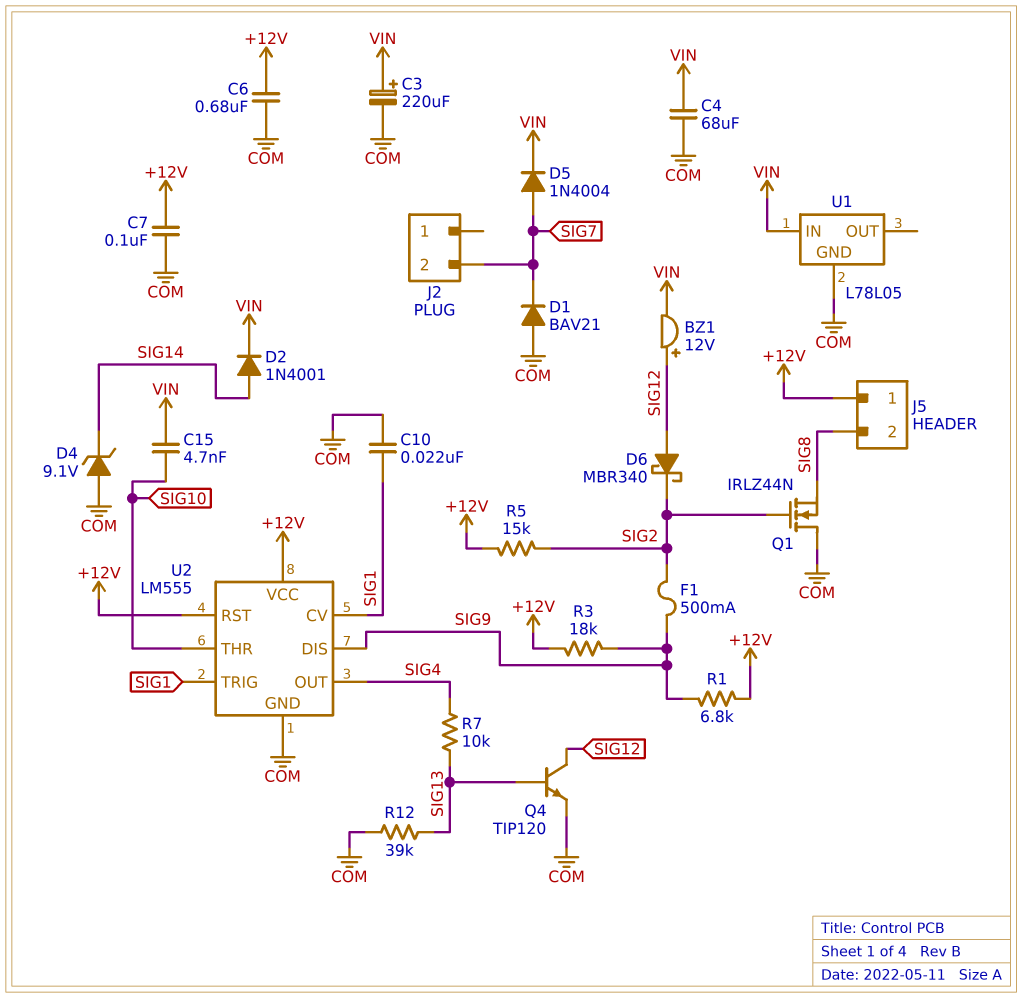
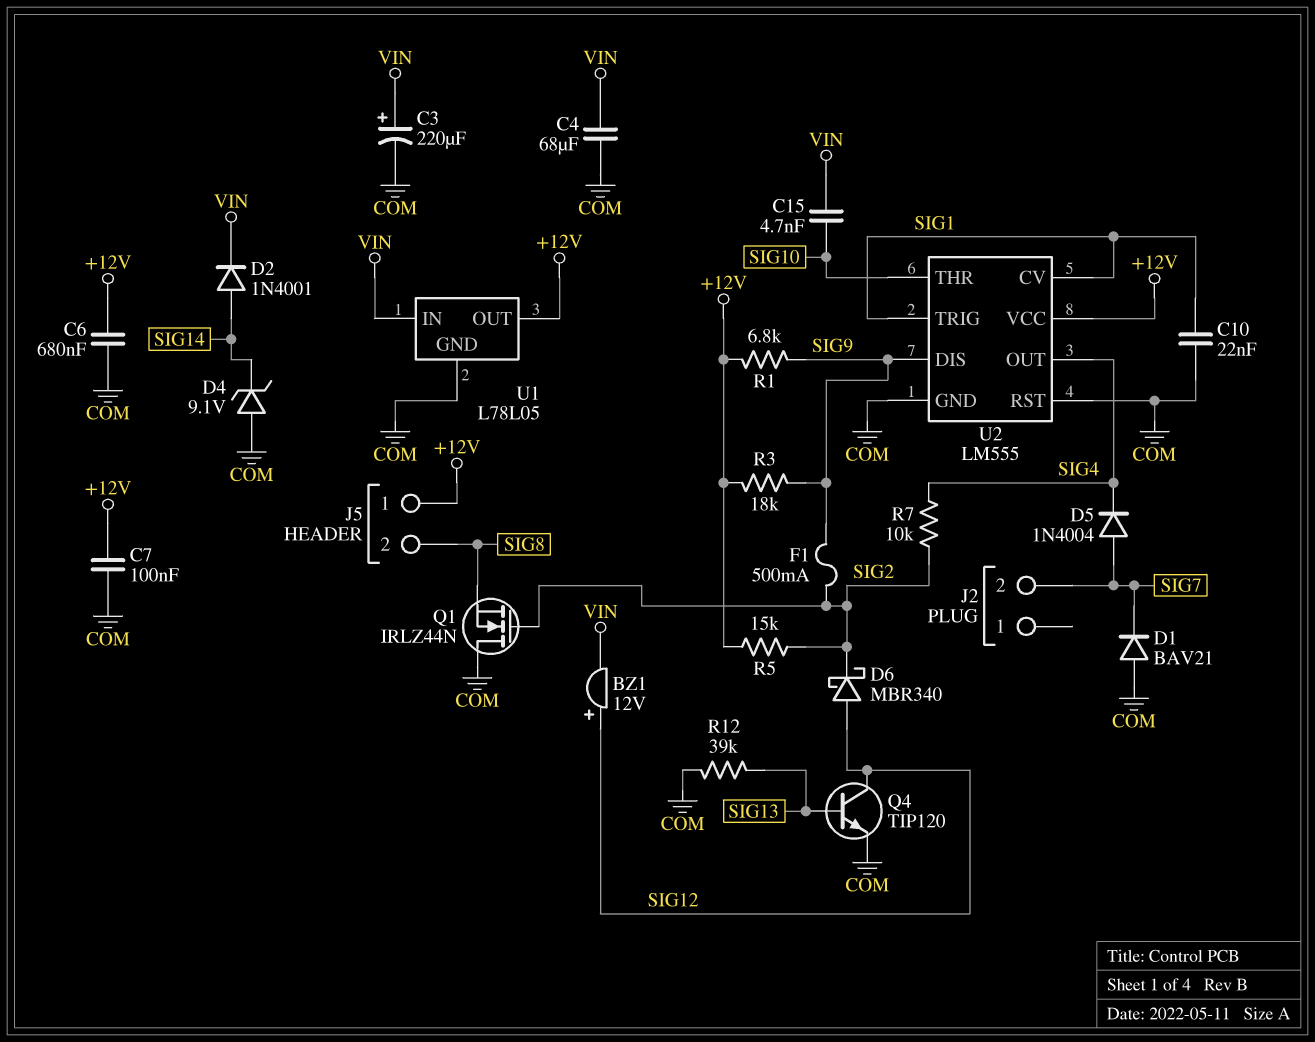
D5: diode 1N4004 (A SIG7, K VIN) -> diode 1N4004 (A SIG7, K SIG4)
R7: 10k (SIG4, SIG13) -> 10k (SIG2, SIG4)
U1 pin OUT: none -> +12V
U2 pin RST: +12V -> COM

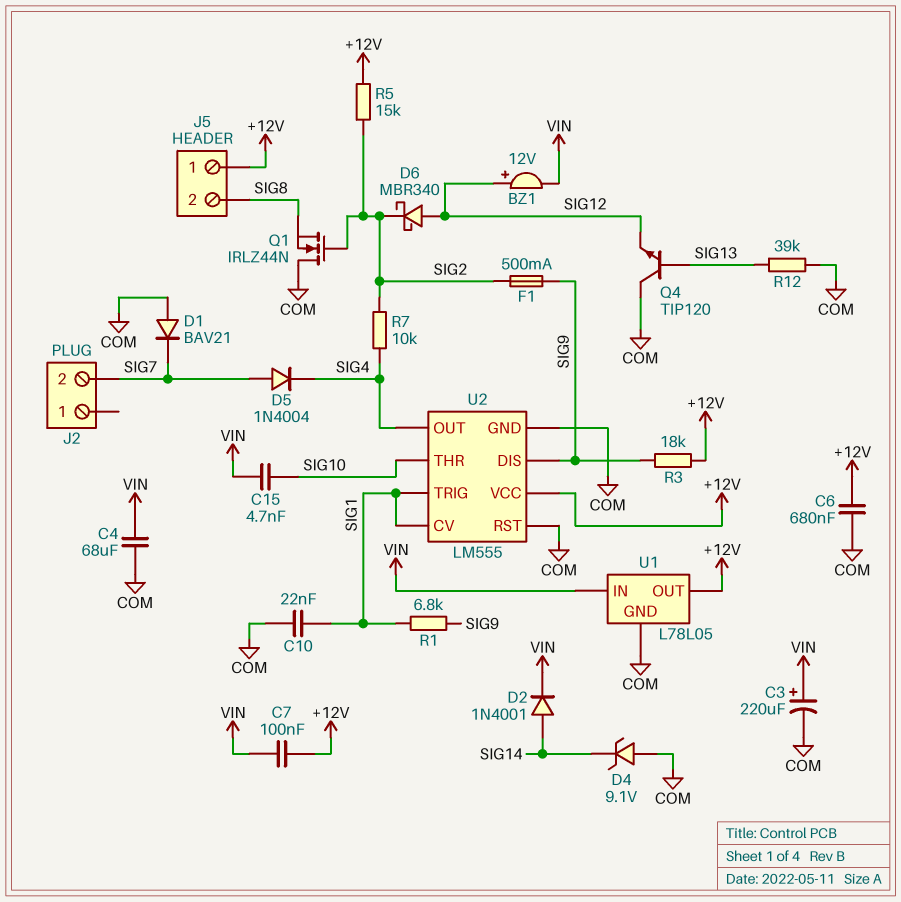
C7: 100nF (+12V, COM) -> 100nF (+12V, VIN)
Q4: NPN TIP120 (B SIG13, C SIG12, E COM) -> NPN TIP120 (B SIG13, C COM, E SIG12)
R1: 6.8k (+12V, SIG9) -> 6.8k (SIG1, SIG9)

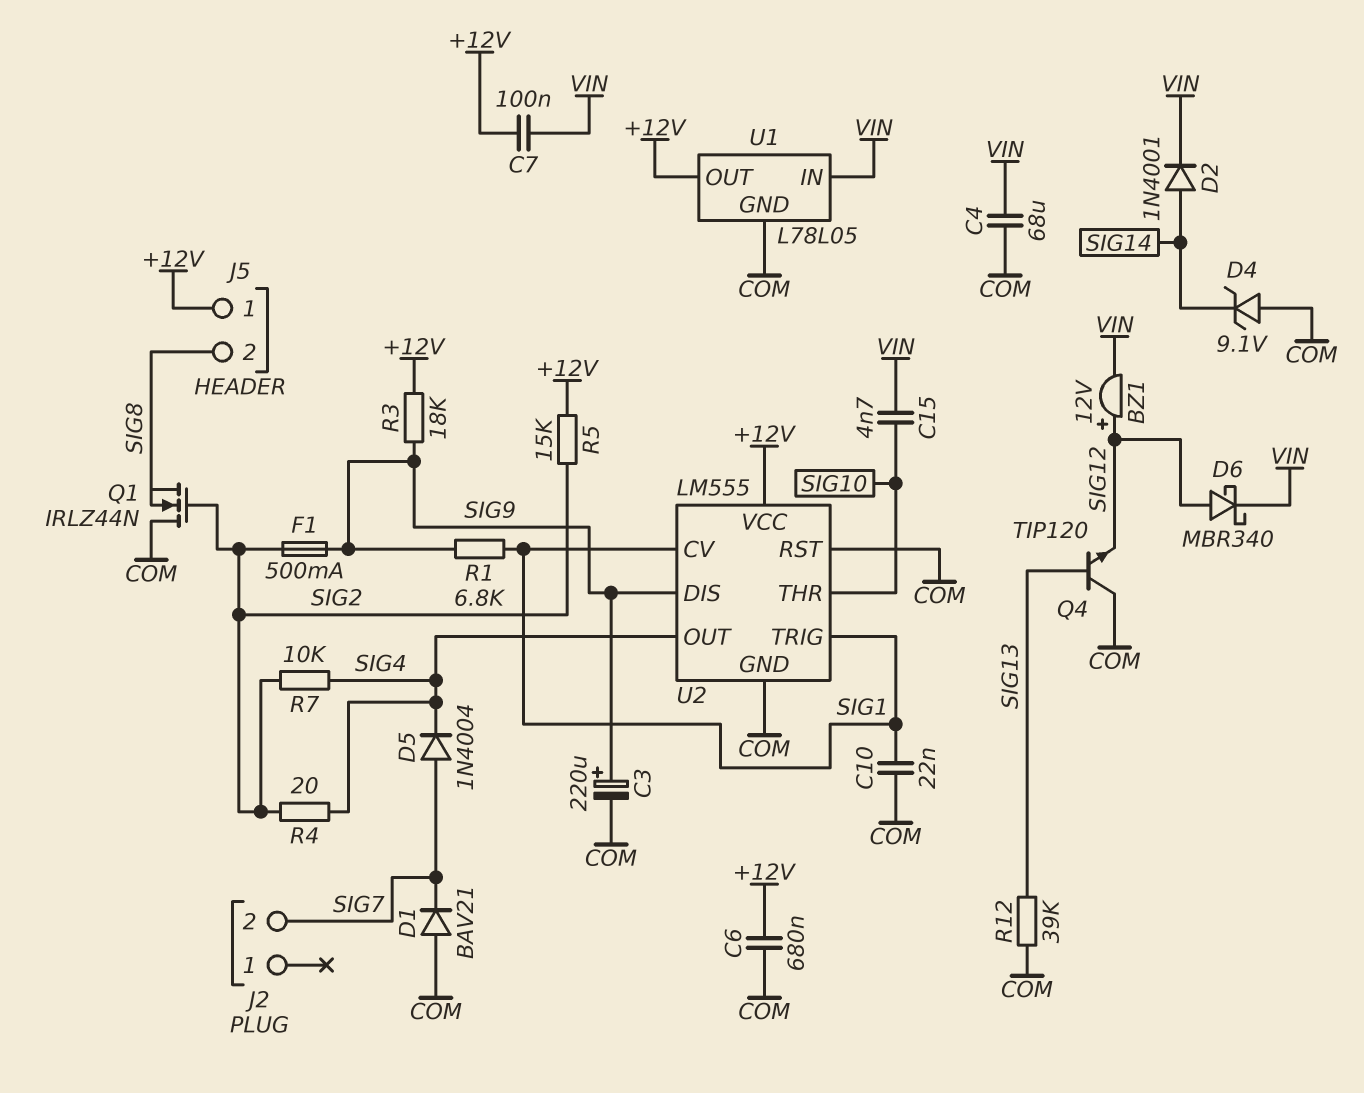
C3: 220uF (plus VIN, minus COM) -> 220uF (plus SIG9, minus COM)
D6: schottky MBR340 (A SIG12, K SIG2) -> schottky MBR340 (A SIG12, K VIN)
R4: none -> 20 (SIG2, SIG4)

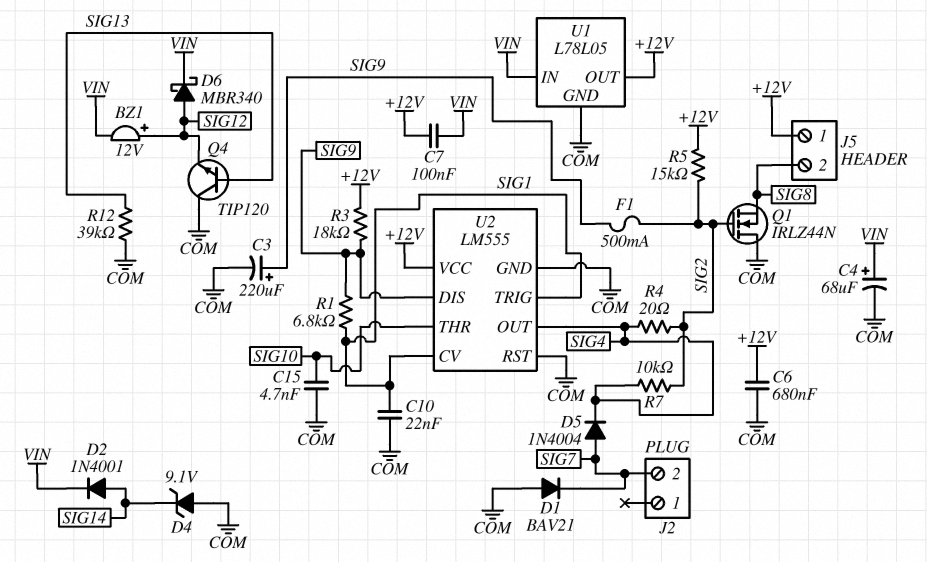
C4: 68uF (COM, VIN) -> 68uF (plus VIN, minus COM)
C15: 4.7nF (SIG10, VIN) -> 4.7nF (COM, SIG10)

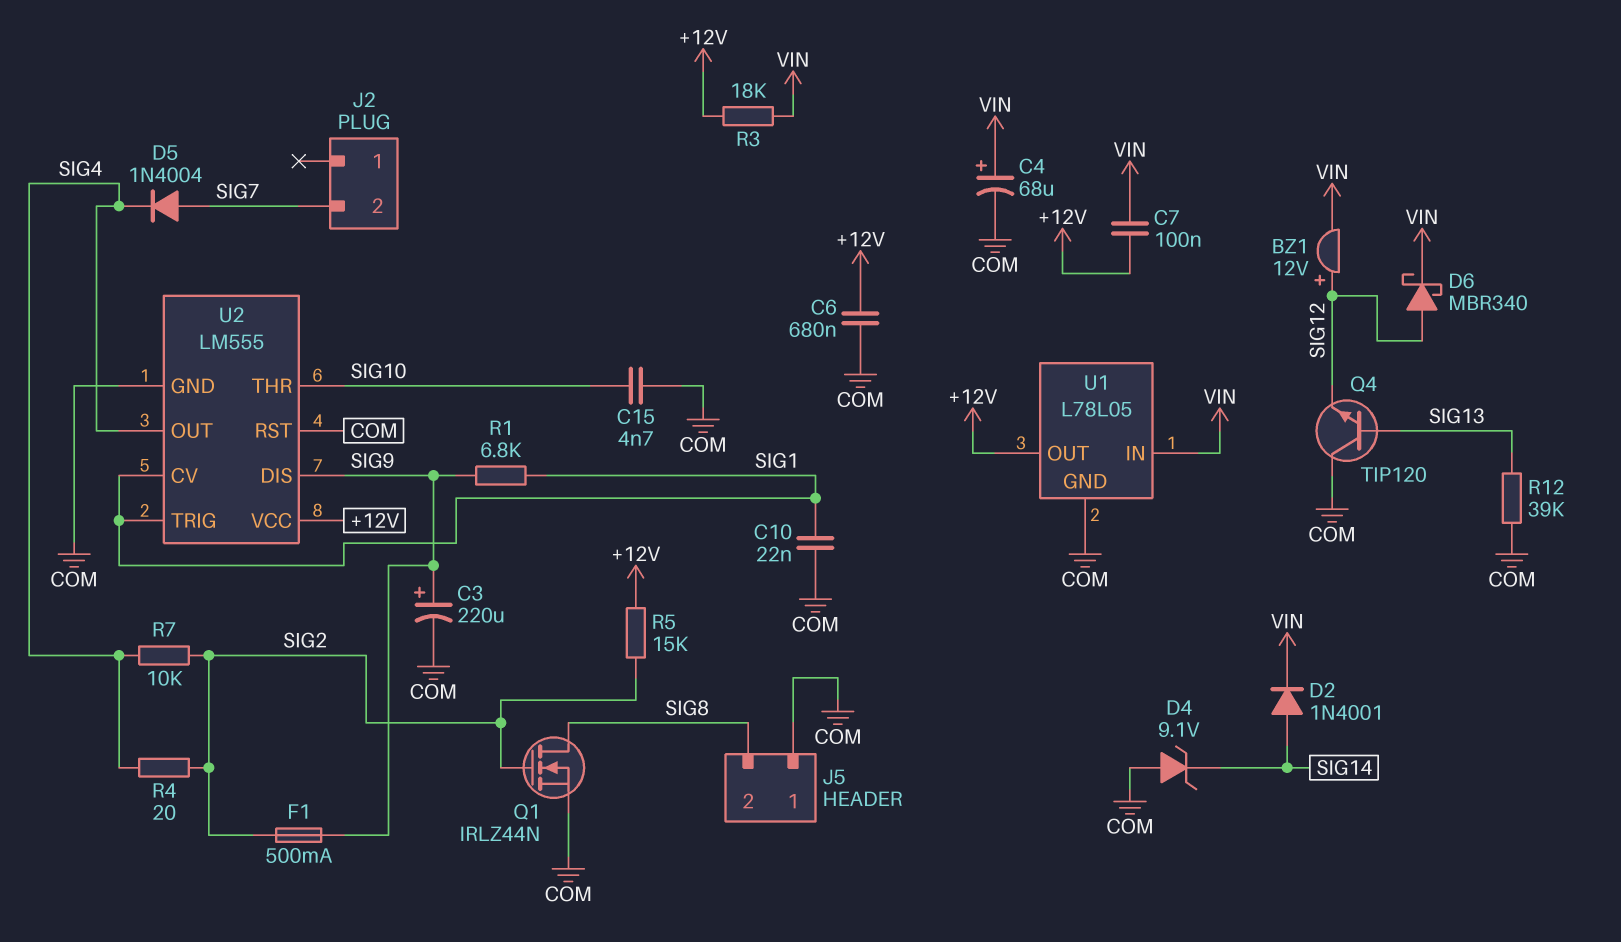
D1: diode BAV21 (A COM, K SIG7) -> none
J5 pin 1: +12V -> COM
Q1: NMOS IRLZ44N (G SIG2, D COM, S SIG8) -> NMOS IRLZ44N (G SIG2, D SIG8, S COM)
R3: 18k (+12V, SIG9) -> 18k (+12V, VIN)

